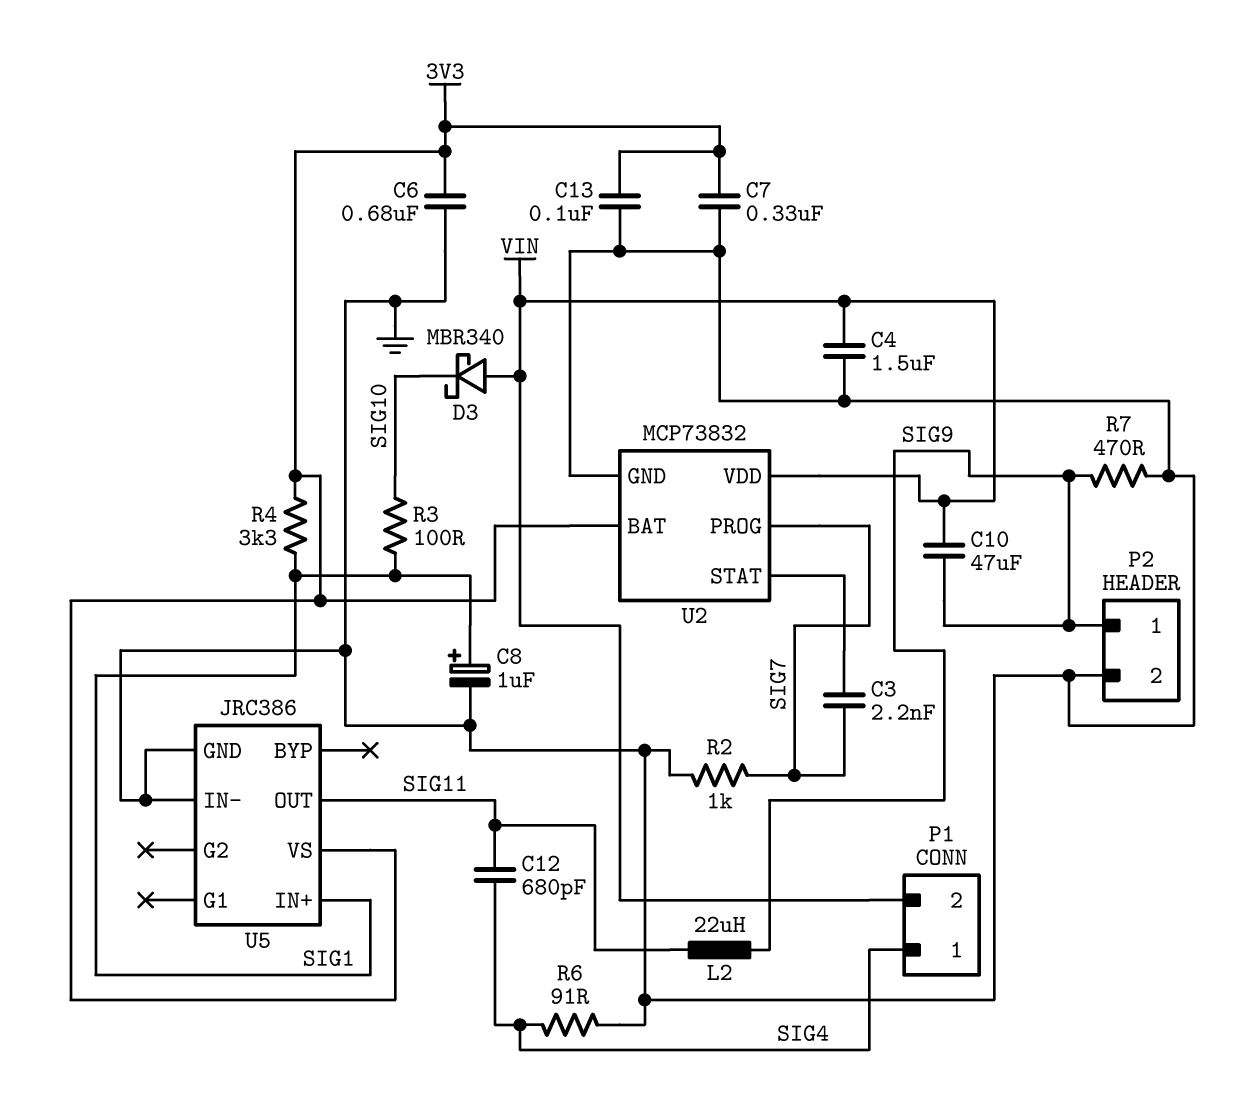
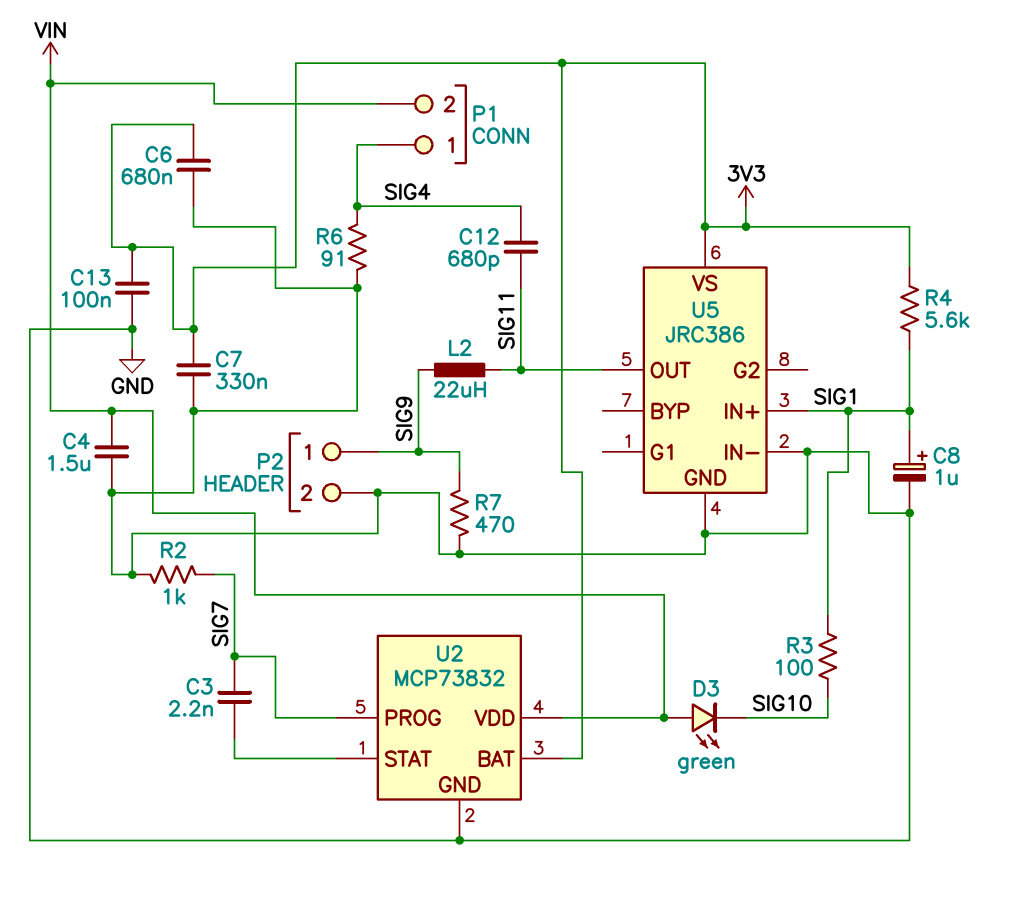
C10: 47uF (SIG9, VIN) -> none
D3: schottky MBR340 (A VIN, K SIG10) -> LED green (A VIN, K SIG10)
R4: 3.3k (3V3, SIG1) -> 5.6k (3V3, SIG1)

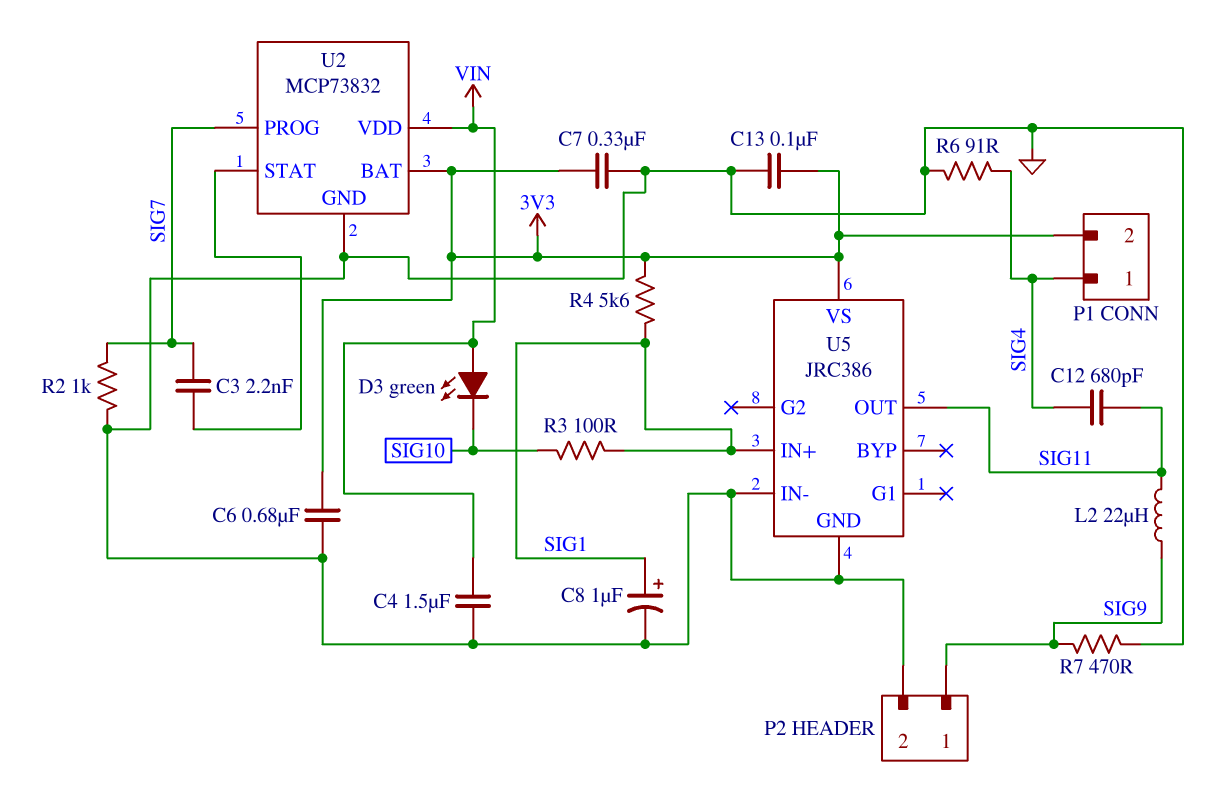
P1 pin 2: VIN -> 3V3

